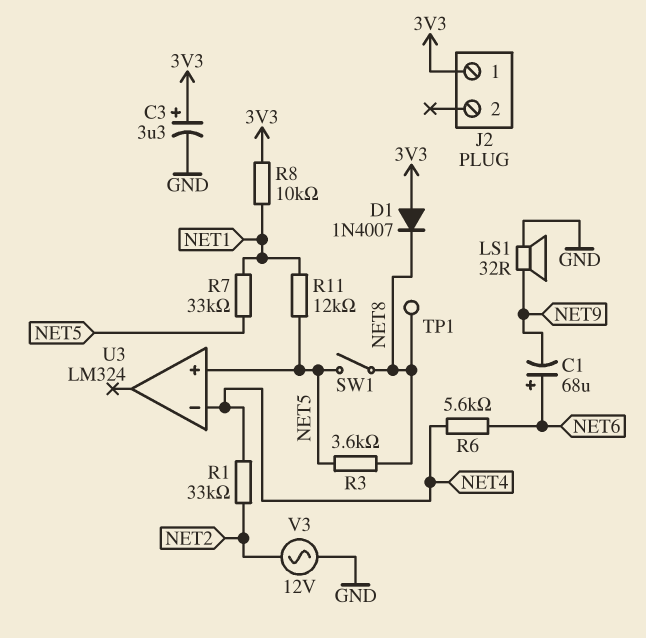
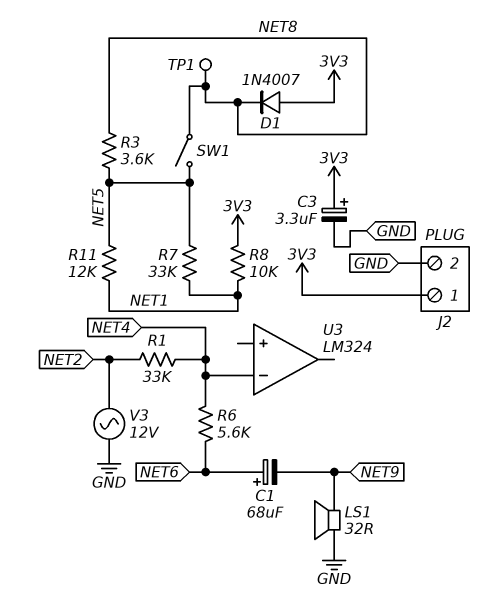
J2 pin 2: none -> GND
U3 pin in+: NET5 -> none

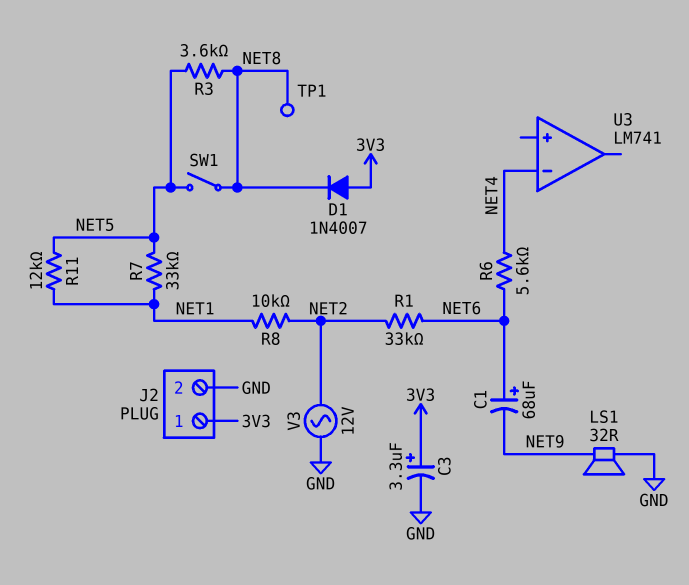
R1: 33k (NET2, NET4) -> 33k (NET2, NET6)
R8: 10k (3V3, NET1) -> 10k (NET1, NET2)
U3: LM324 -> LM741

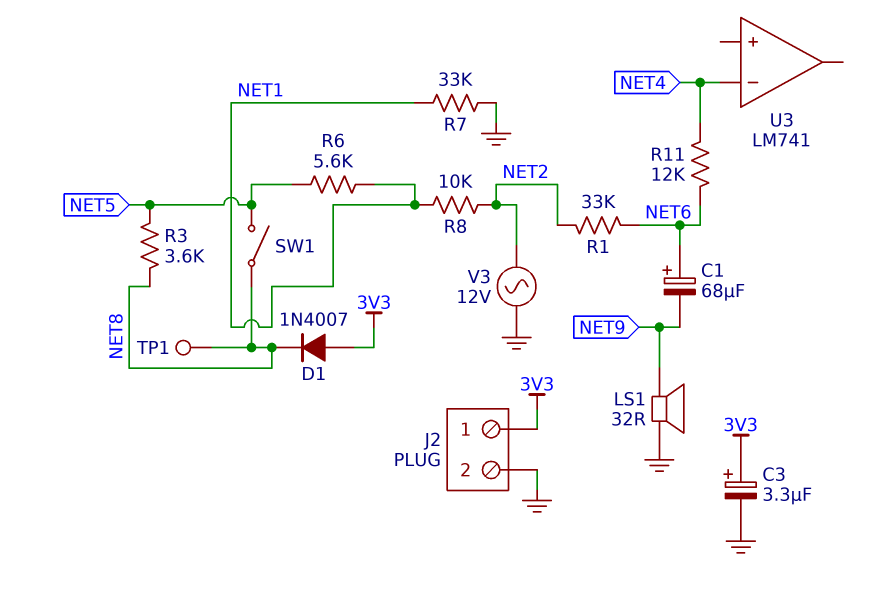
R6: 5.6k (NET4, NET6) -> 5.6k (NET1, NET5)
R7: 33k (NET1, NET5) -> 33k (GND, NET1)
R11: 12k (NET1, NET5) -> 12k (NET4, NET6)

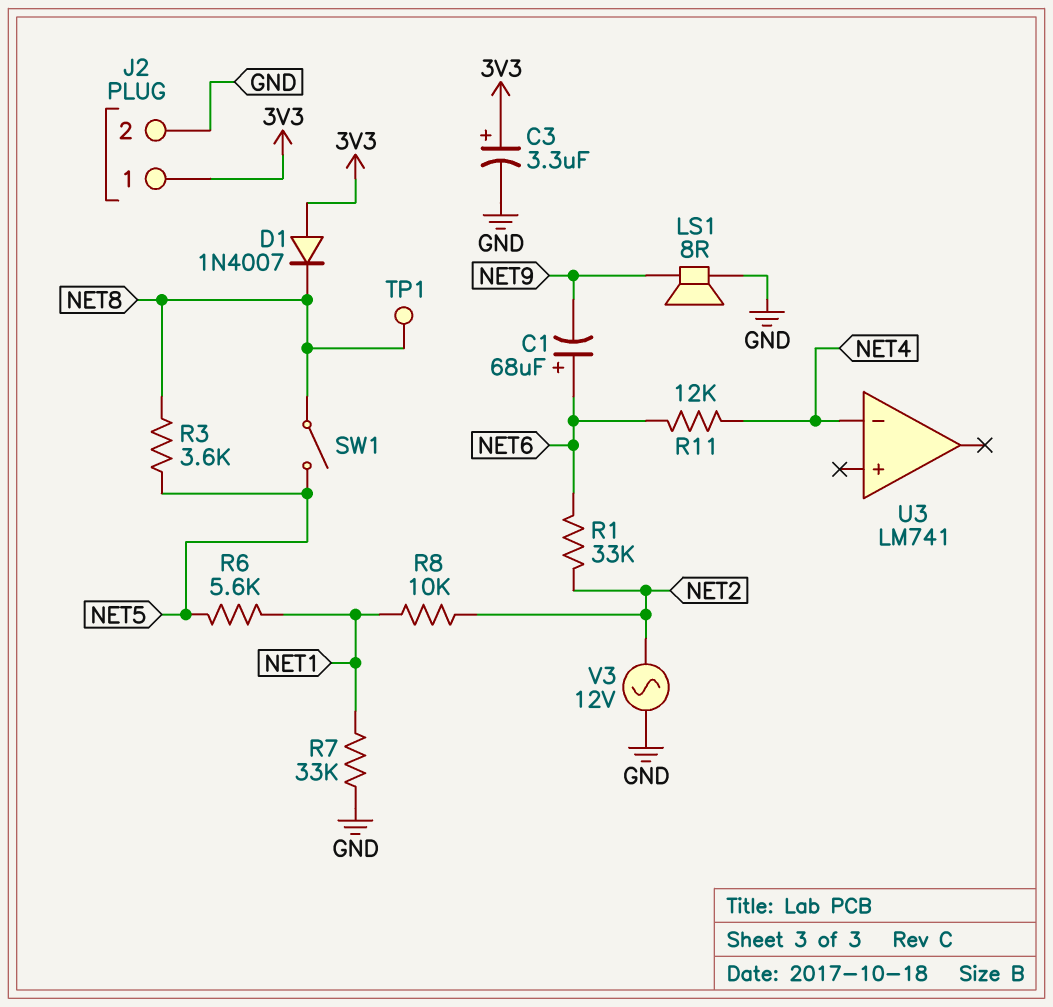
LS1: speaker 32R (GND, NET9) -> speaker 8R (GND, NET9)

